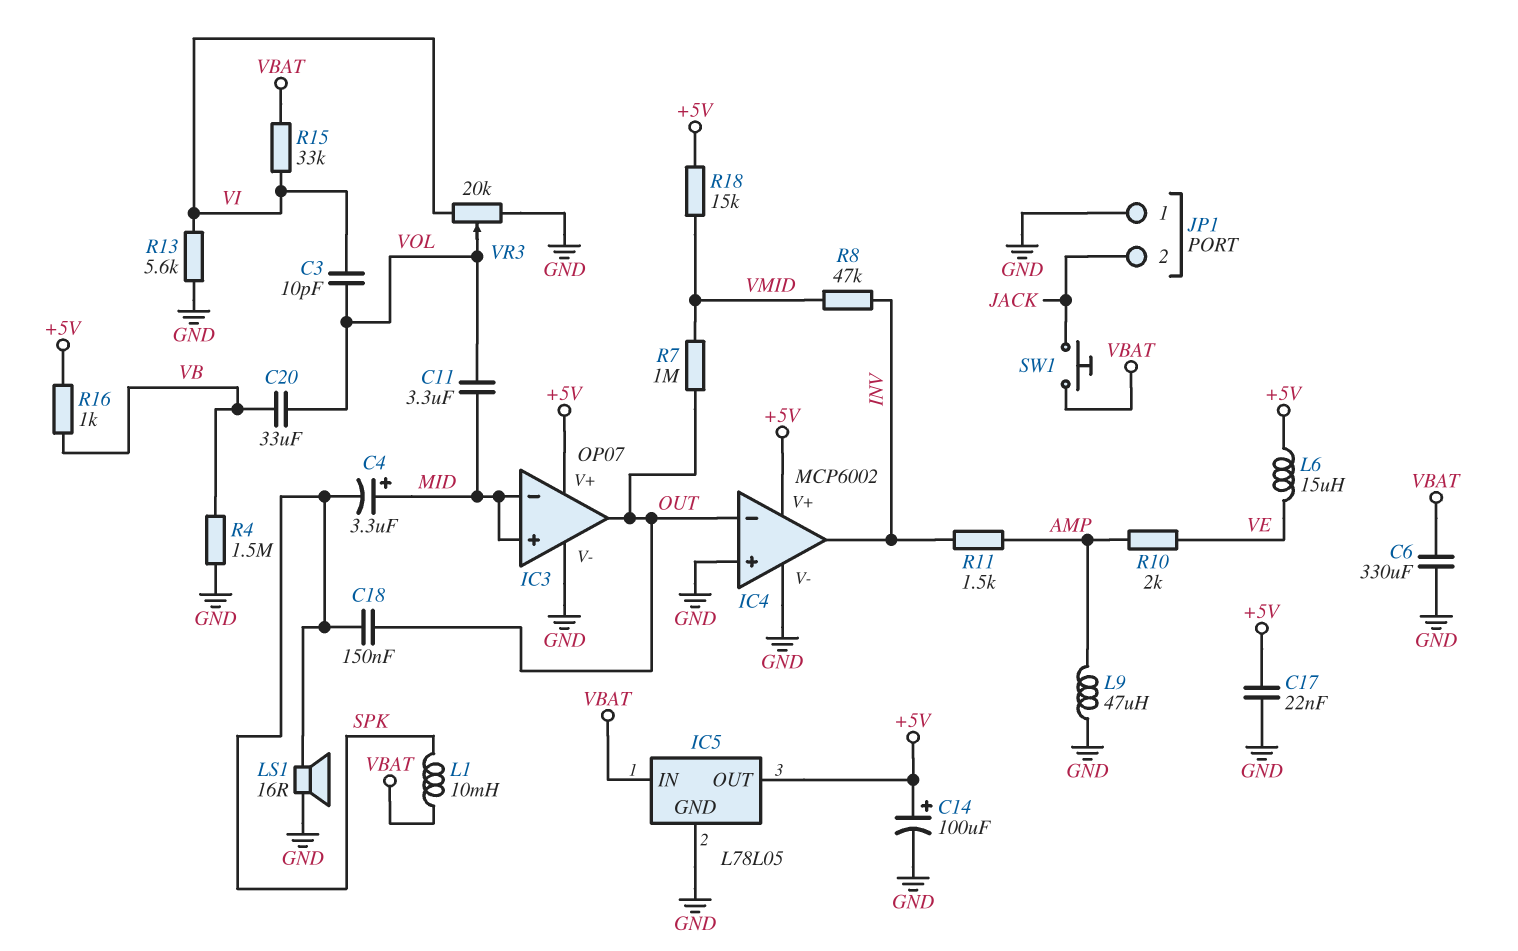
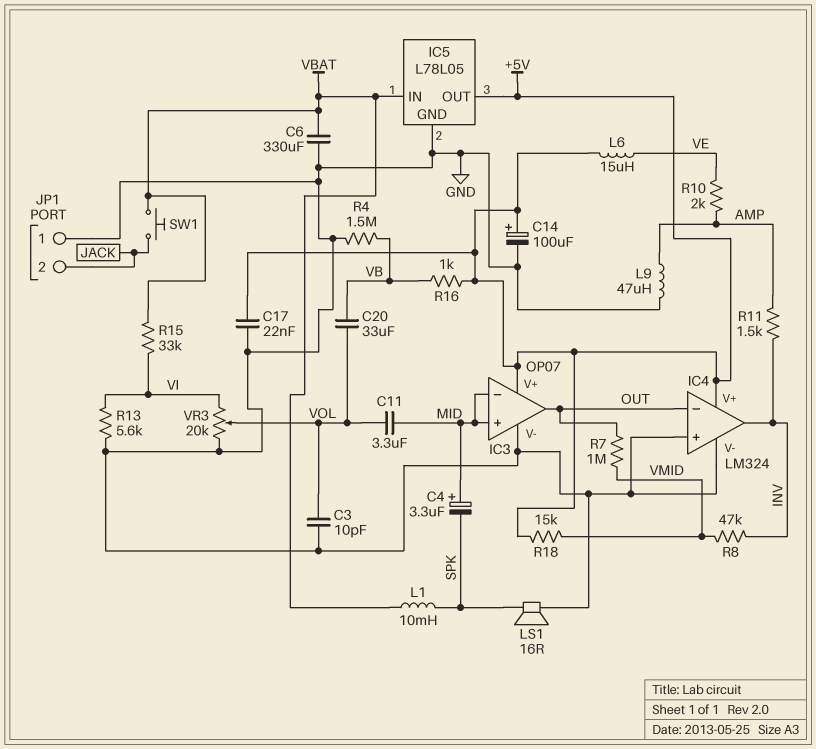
C3: 10pF (VI, VOL) -> 10pF (GND, VOL)
C18: 150nF (OUT, SPK) -> none
IC4: MCP6002 -> LM324

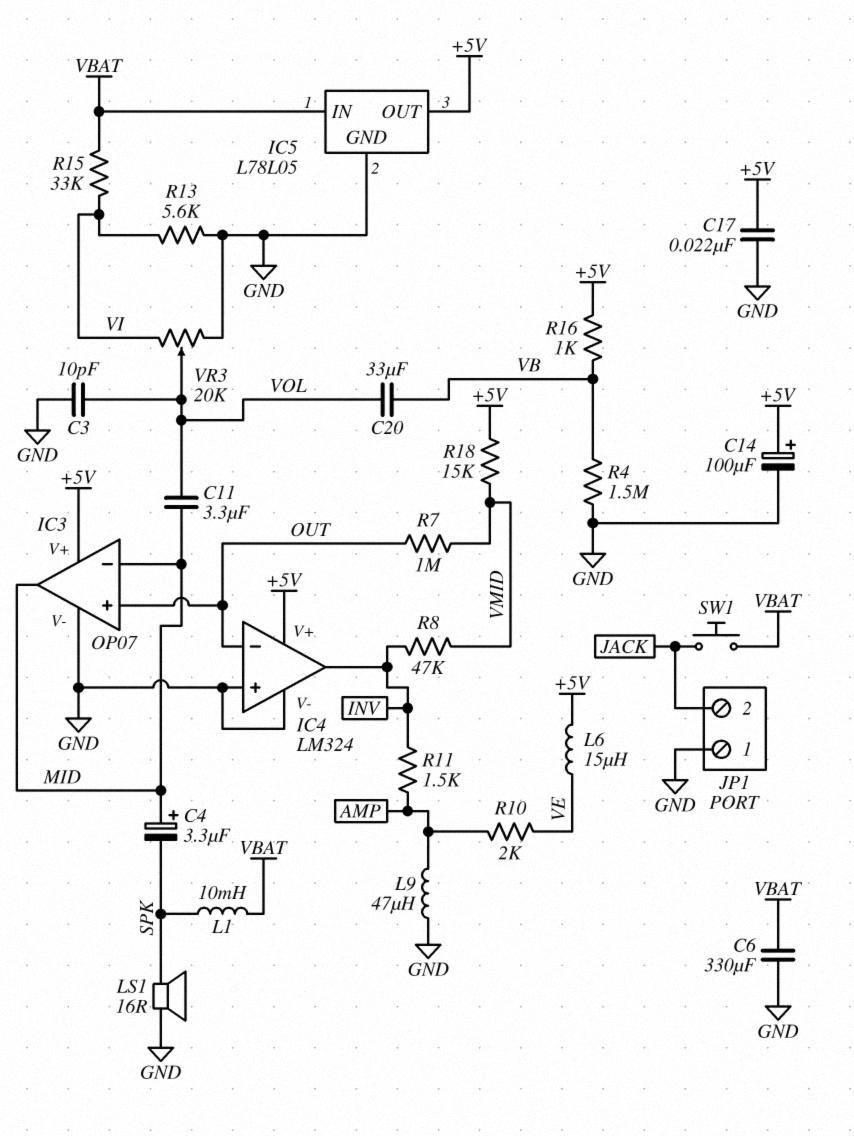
IC3 pin in+: MID -> OUT
IC3 pin out: OUT -> MID

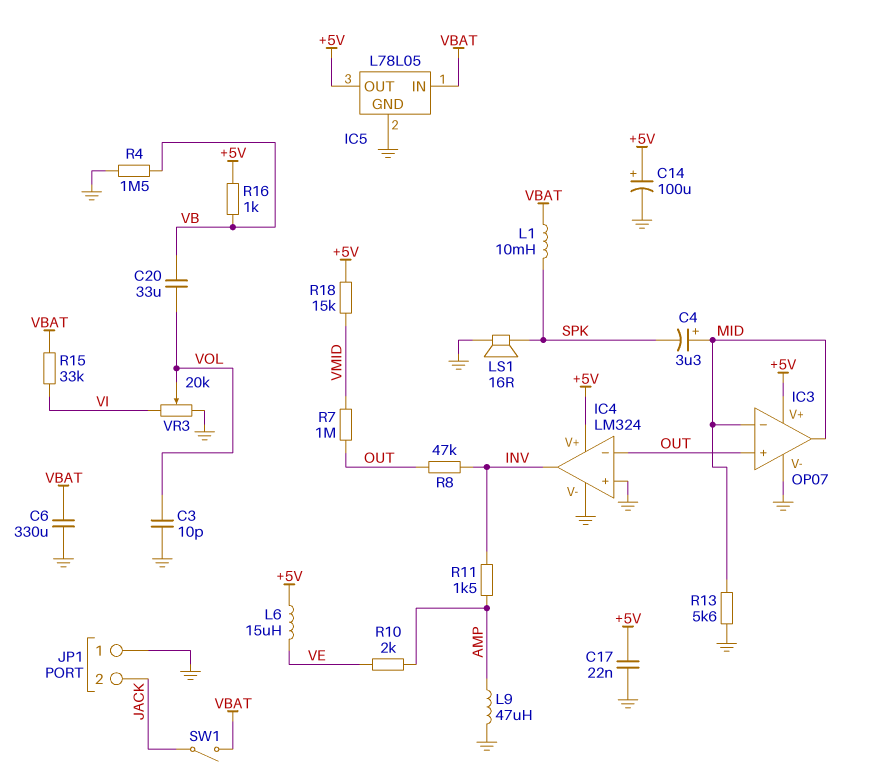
C11: 3.3uF (MID, VOL) -> none
R8: 47k (INV, VMID) -> 47k (INV, OUT)
R13: 5.6k (GND, VI) -> 5.6k (GND, MID)
SW1: button (JACK, VBAT) -> switch (JACK, VBAT)

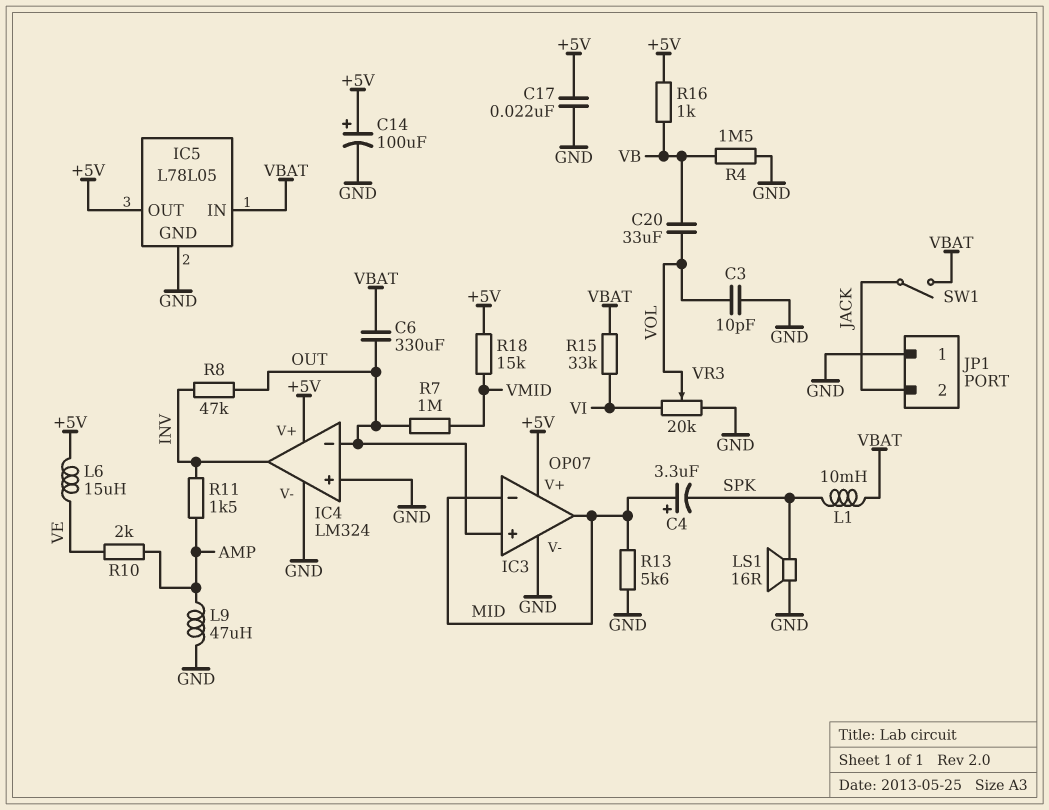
C6: 330uF (GND, VBAT) -> 330uF (OUT, VBAT)

